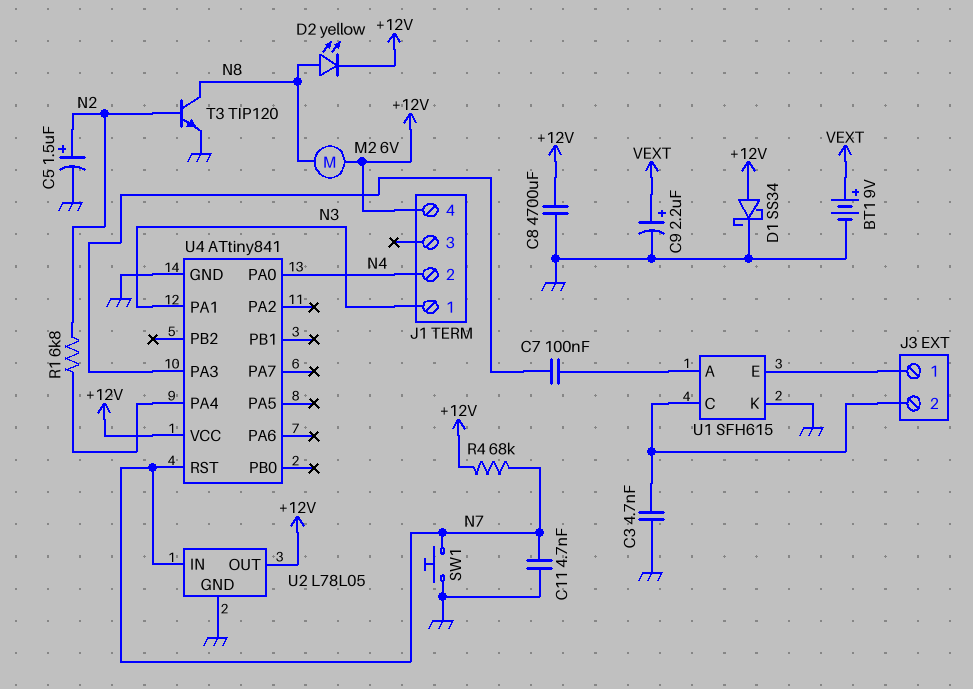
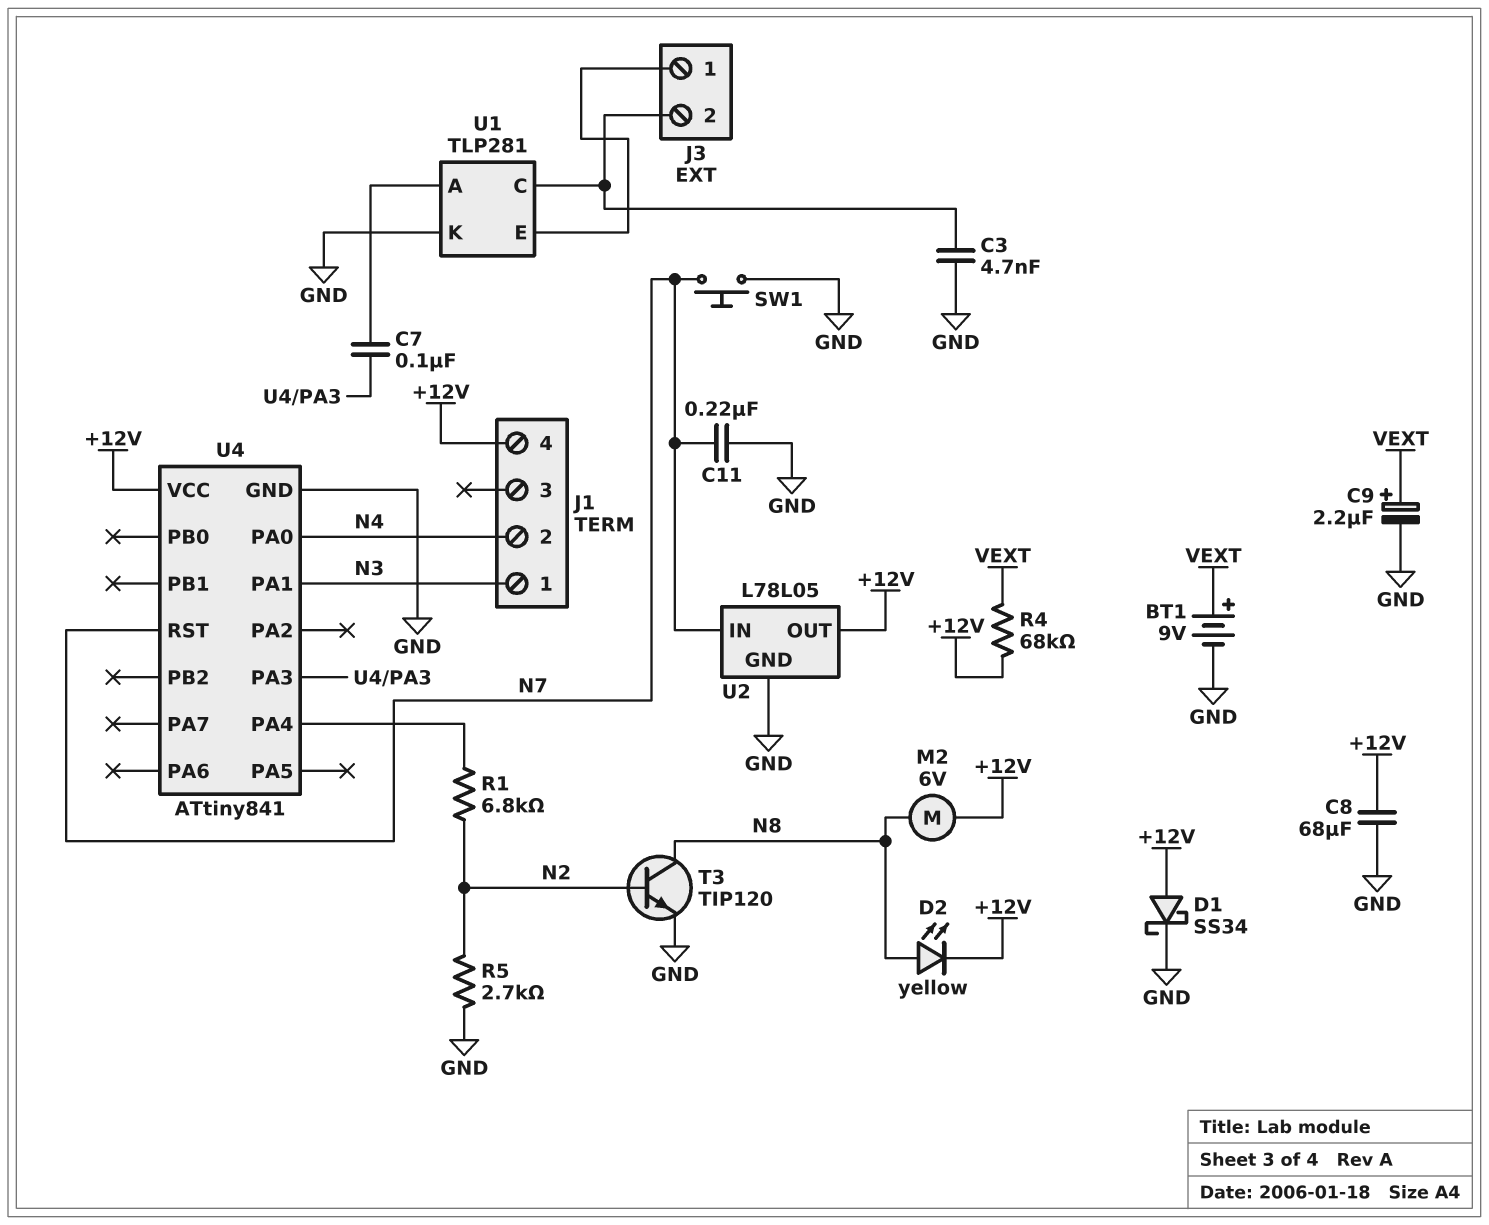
C5: 1.5uF (plus N2, minus GND) -> none
C8: 4700uF (+12V, GND) -> 68uF (+12V, GND)
C11: 4.7nF (GND, N7) -> 220nF (GND, N7)
R4: 68k (+12V, N7) -> 68k (+12V, VEXT)
R5: none -> 2.7k (GND, N2)
U1: SFH615 -> TLP281

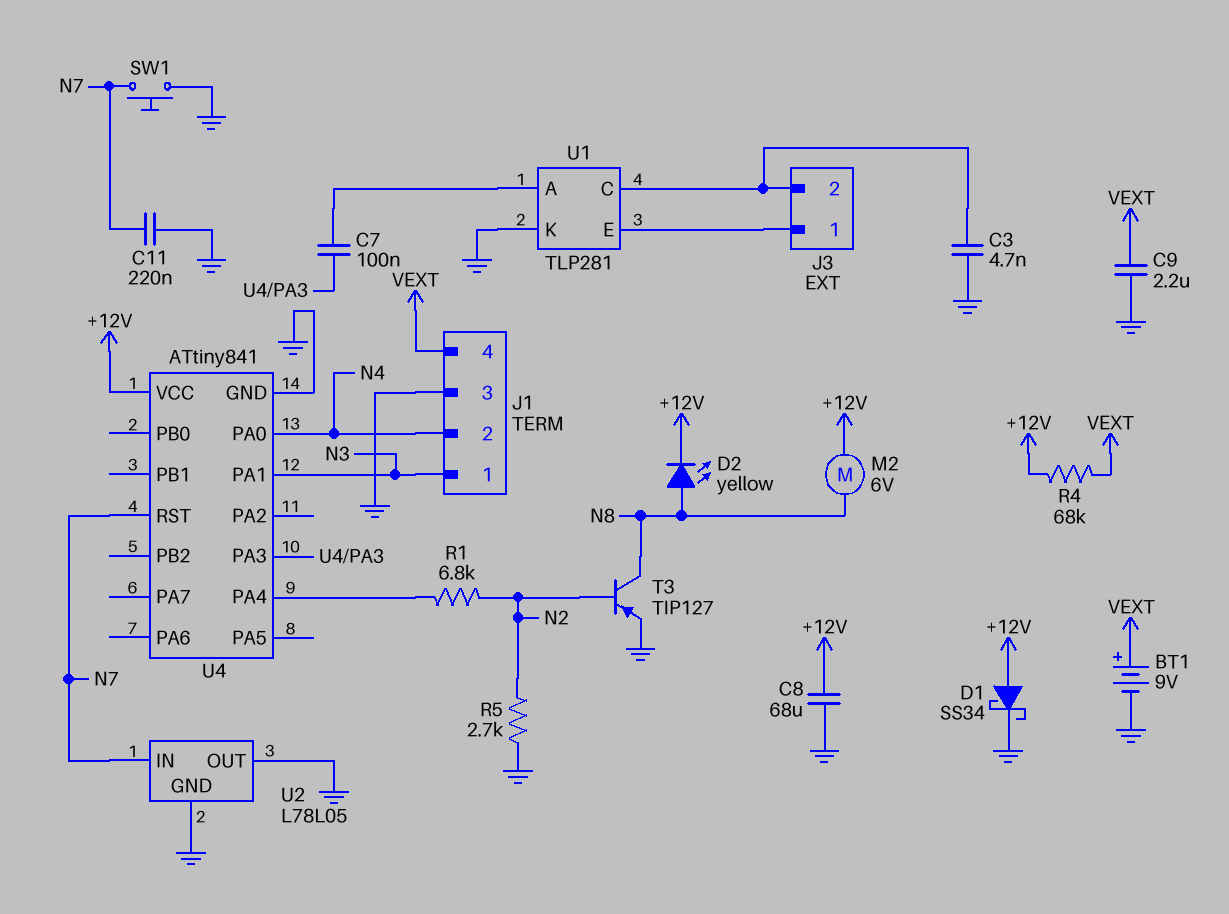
C9: 2.2uF (plus VEXT, minus GND) -> 2.2uF (GND, VEXT)
J1 pin 3: none -> GND
J1 pin 4: +12V -> VEXT
T3: NPN TIP120 (B N2, C N8, E GND) -> PNP TIP127 (B N2, C N8, E GND)
U2 pin OUT: +12V -> GND

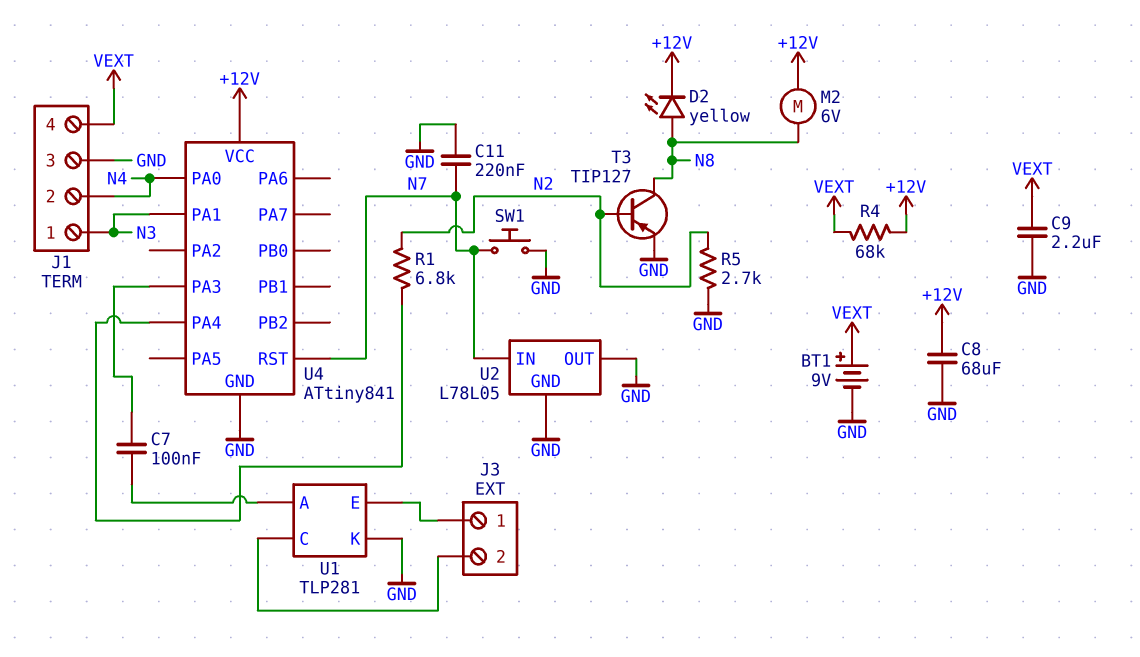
C3: 4.7nF (GND, J3/2) -> none
D1: schottky SS34 (A +12V, K GND) -> none

